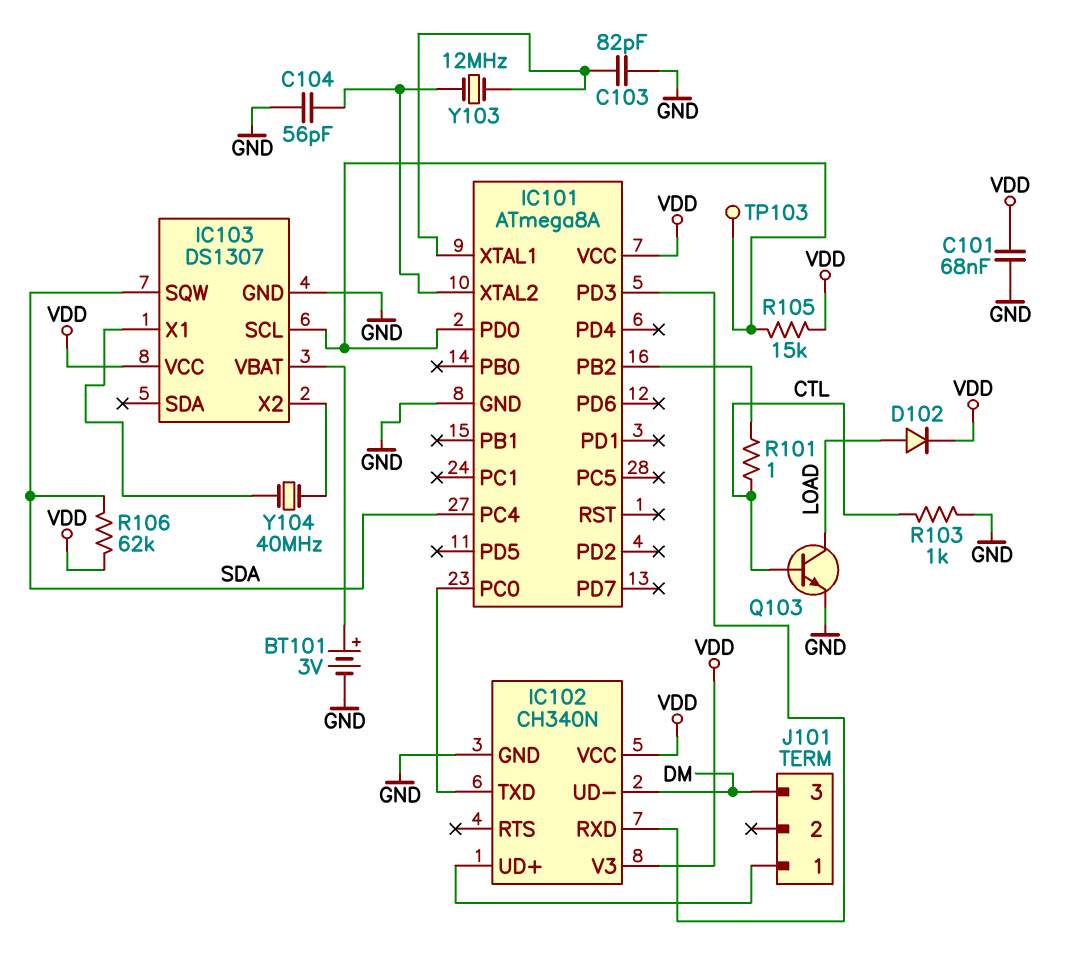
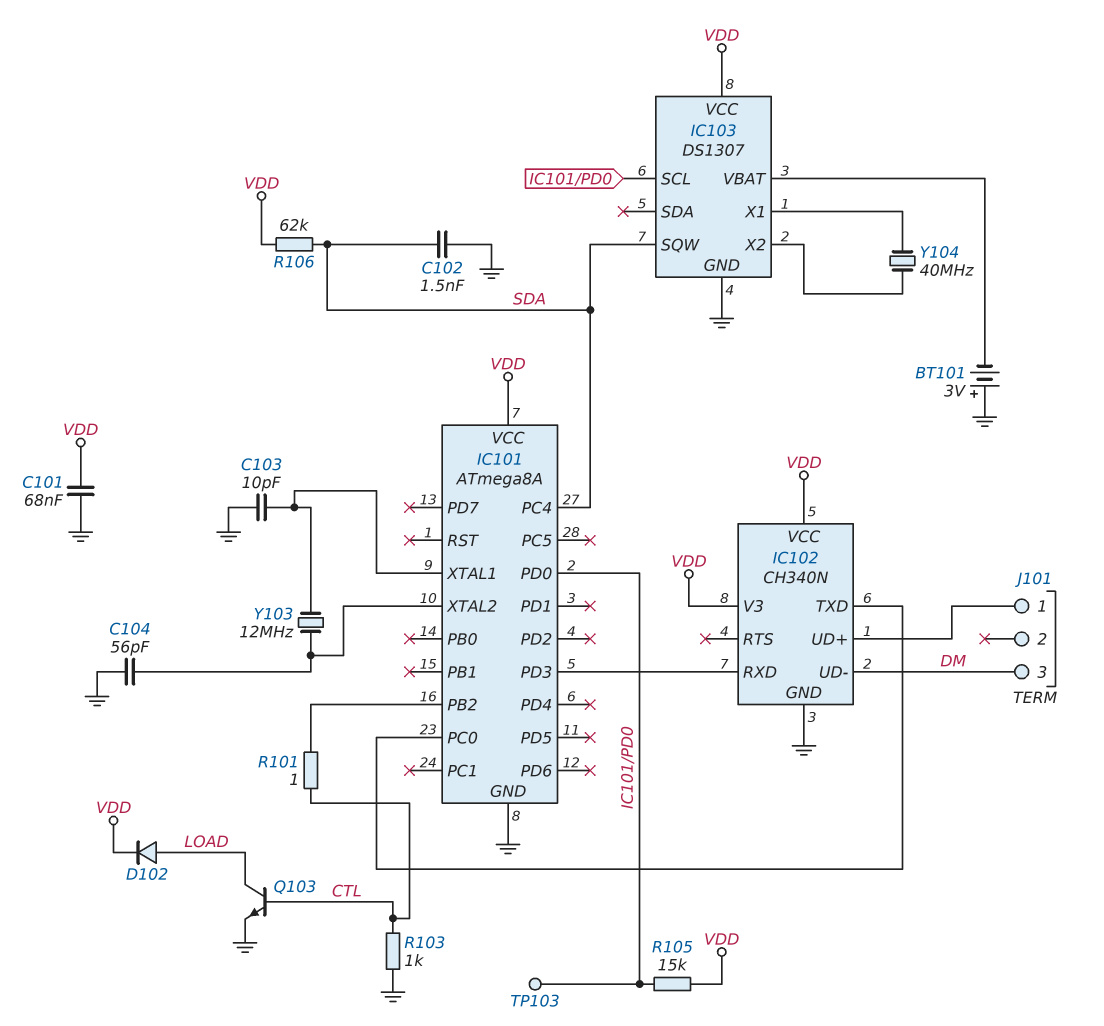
BT101: 3V (plus IC103/VBAT, minus GND) -> 3V (plus GND, minus IC103/VBAT)
C102: none -> 1.5nF (GND, SDA)
C103: 82pF (GND, IC101/XTAL1) -> 10pF (GND, IC101/XTAL1)

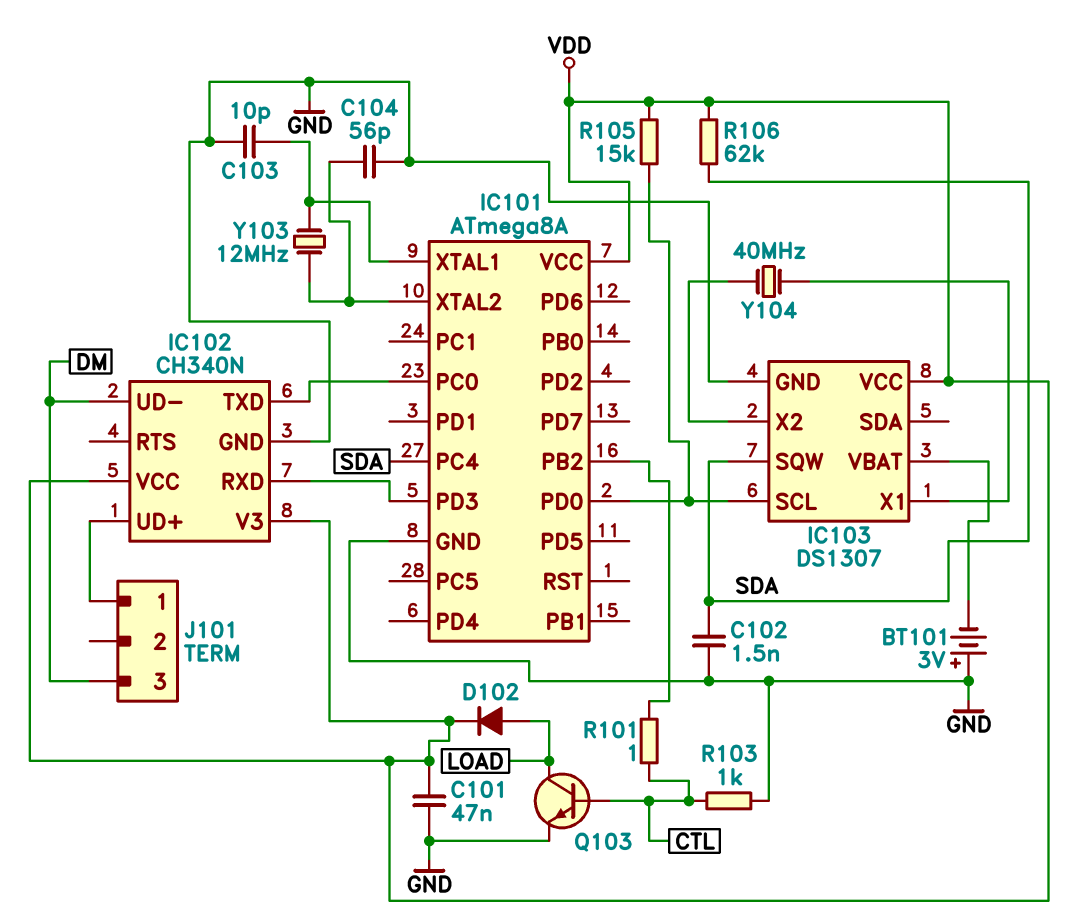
C101: 68nF (GND, VDD) -> 47nF (GND, VDD)
TP103: test point (IC101/PD0) -> none

